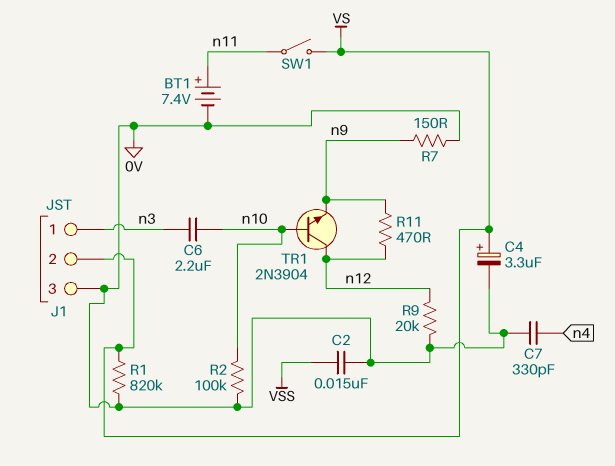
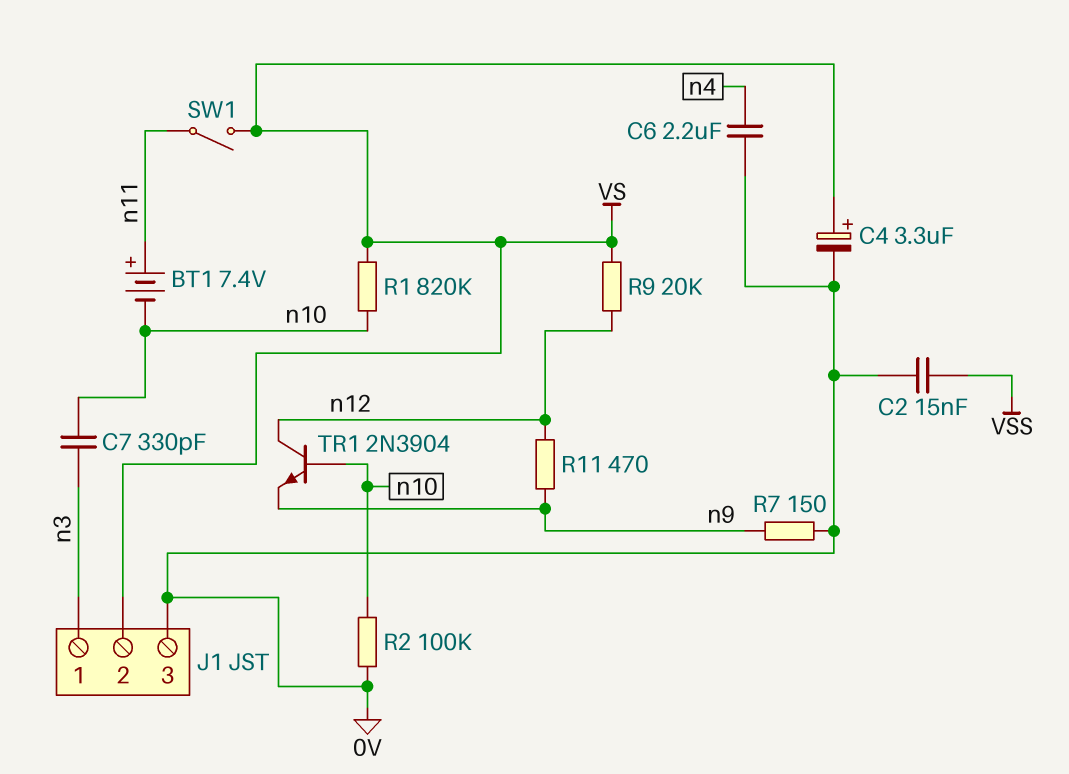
BT1: 7.4V (plus n11, minus 0V) -> 7.4V (plus n11, minus n10)
C6: 2.2uF (n3, n10) -> 2.2uF (0V, n4)
C7: 330pF (0V, n4) -> 330pF (n3, n10)
R1: 820k (0V, VS) -> 820k (VS, n10)
R9: 20k (0V, n12) -> 20k (VS, n12)

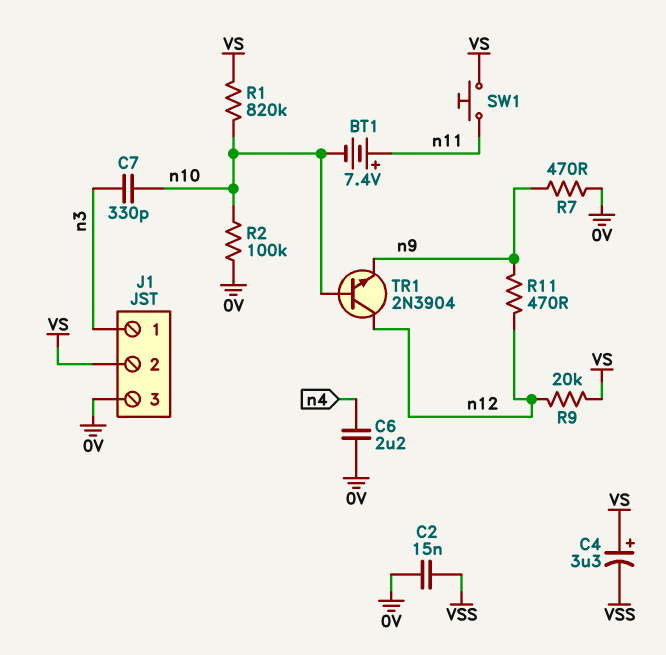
C4: 3.3uF (plus VS, minus 0V) -> 3.3uF (plus VS, minus VSS)
R7: 150 (0V, n9) -> 470 (0V, n9)
SW1: switch (VS, n11) -> button (VS, n11)

